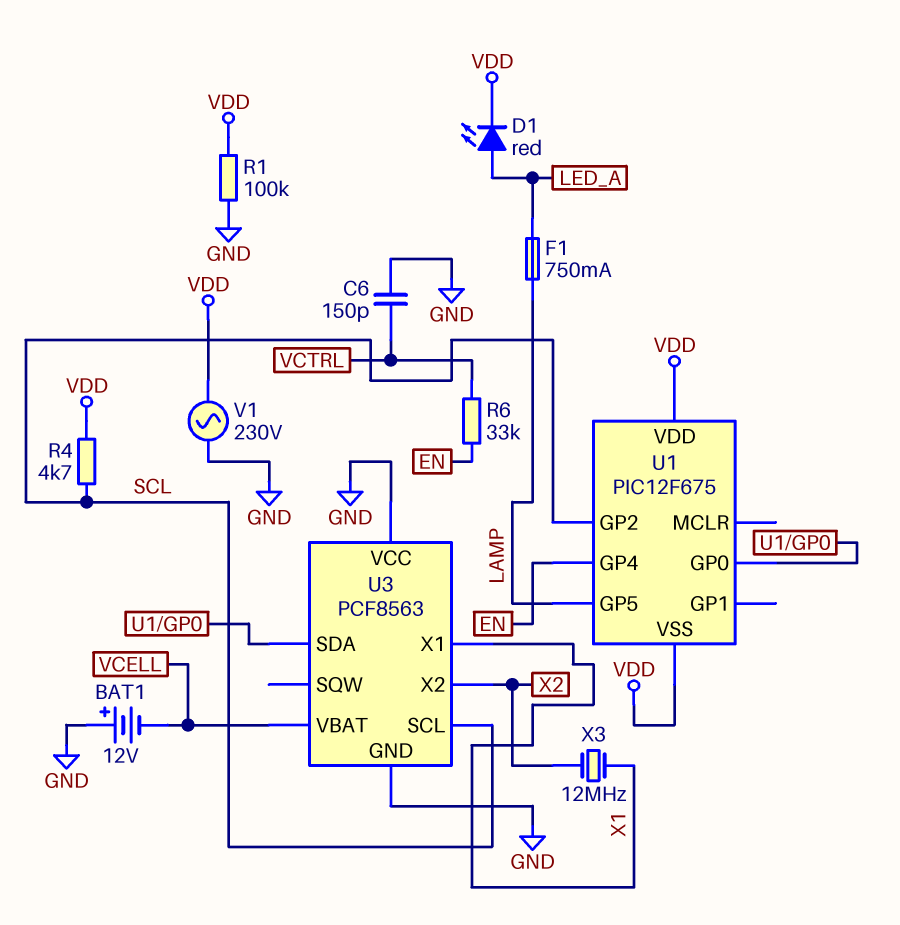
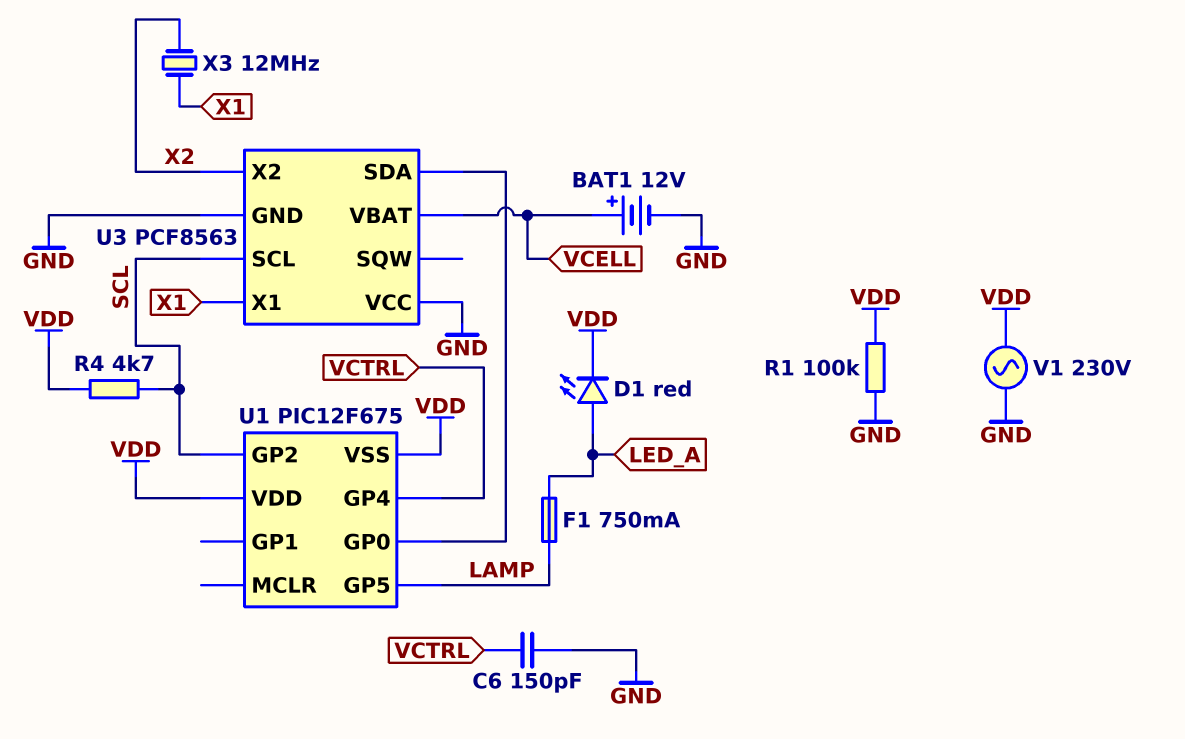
BAT1: 12V (plus GND, minus VCELL) -> 12V (plus VCELL, minus GND)
R6: 33k (EN, VCTRL) -> none
U1 pin GP4: EN -> VCTRL

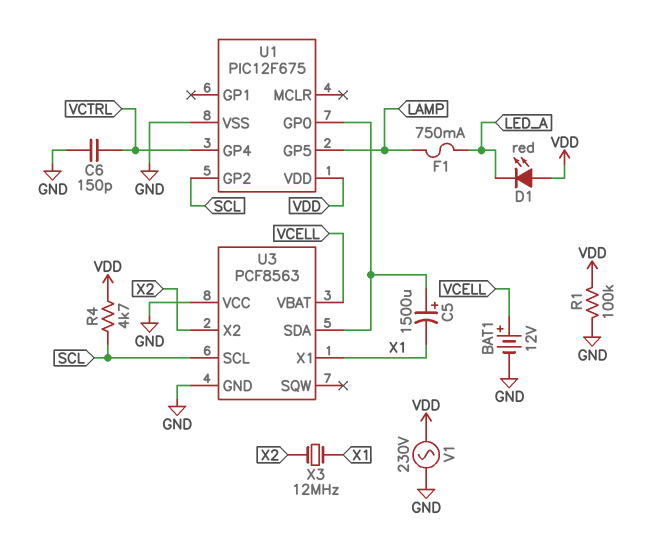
C5: none -> 1500uF (plus U1/GP0, minus X1)
D1: LED red (A LED_A, K VDD) -> LED red (A VDD, K LED_A)
U1 pin VSS: VDD -> GND

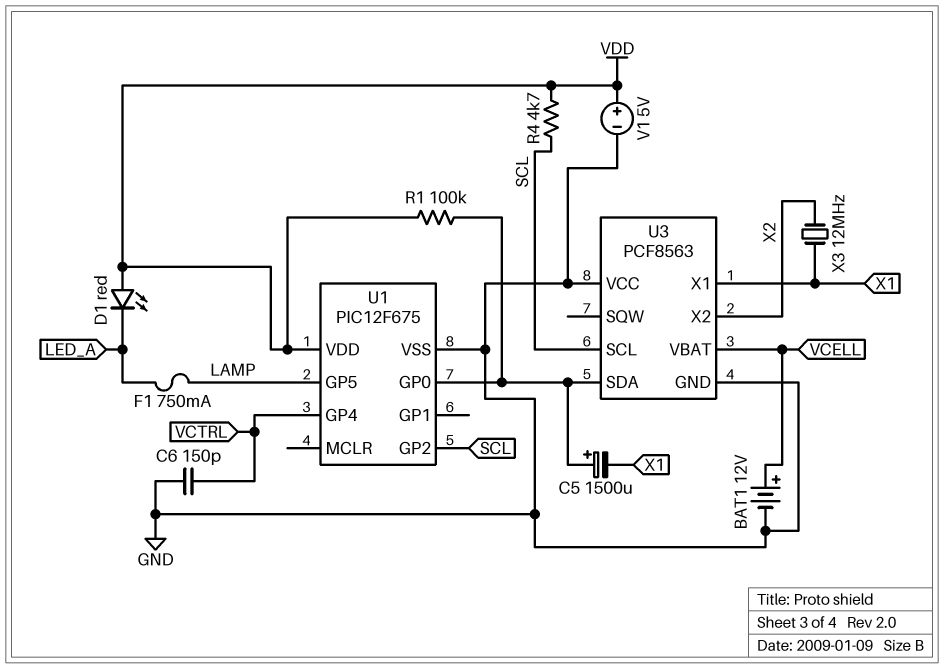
R1: 100k (GND, VDD) -> 100k (U1/GP0, VDD)
V1: AC 230V (GND, VDD) -> 5V (plus VDD, minus GND)

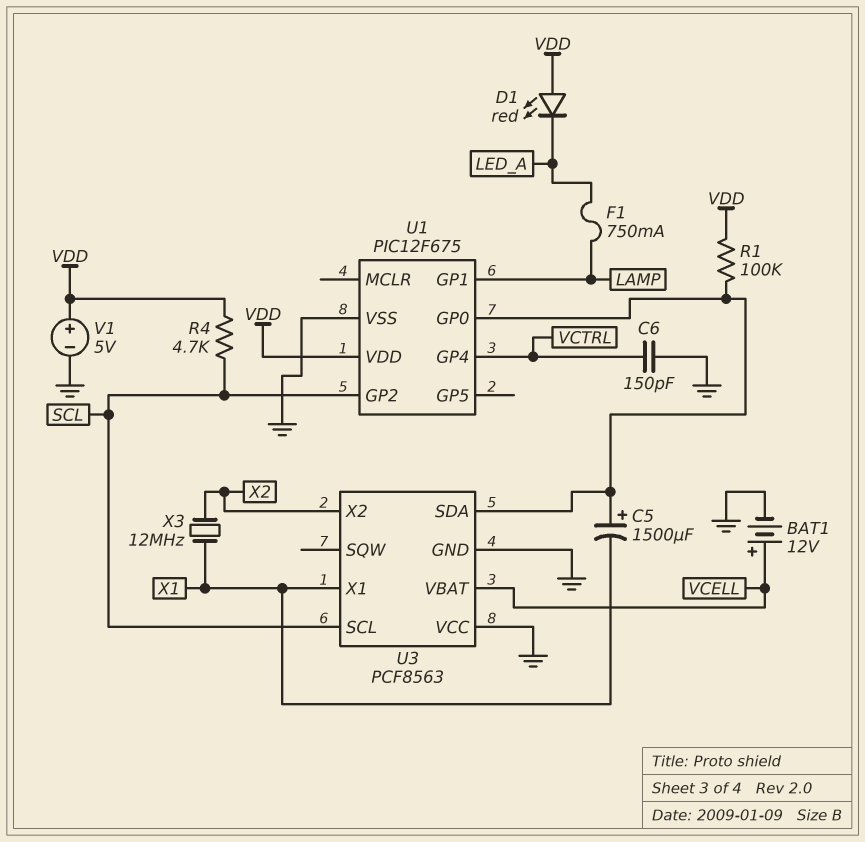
U1 pin GP1: none -> LAMP
U1 pin GP5: LAMP -> none

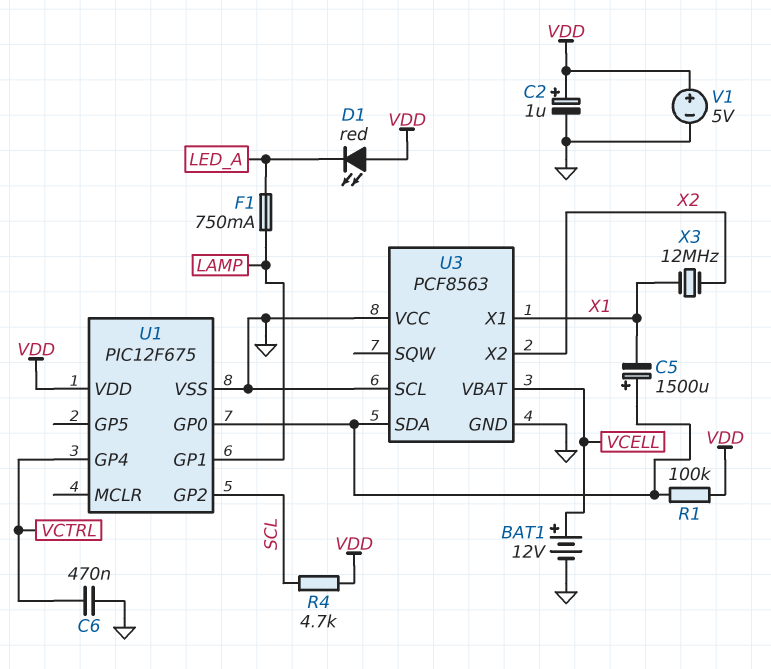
C2: none -> 1uF (plus VDD, minus GND)
C6: 150pF (GND, VCTRL) -> 470nF (GND, VCTRL)
U3 pin SCL: SCL -> GND

